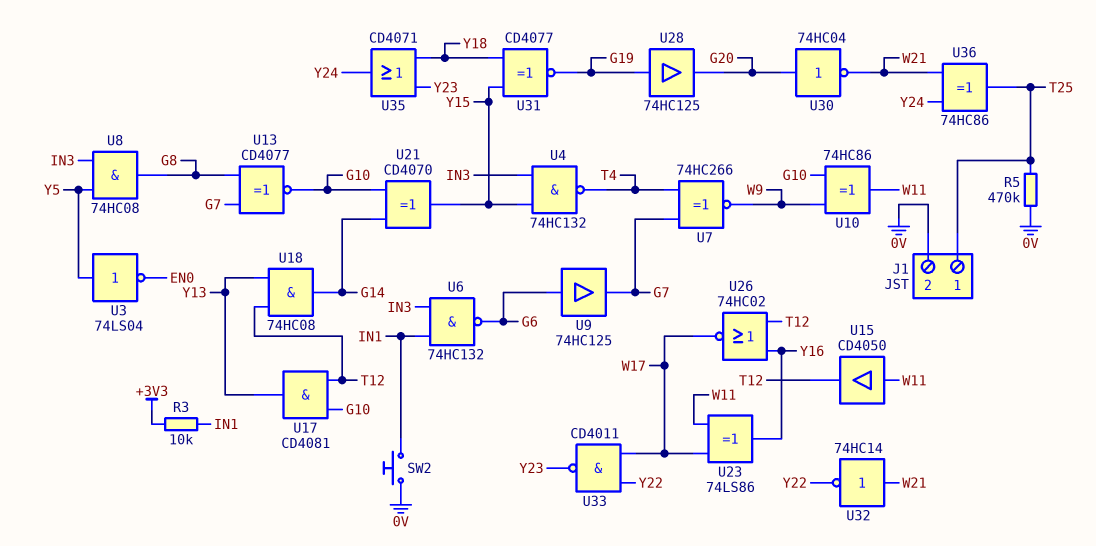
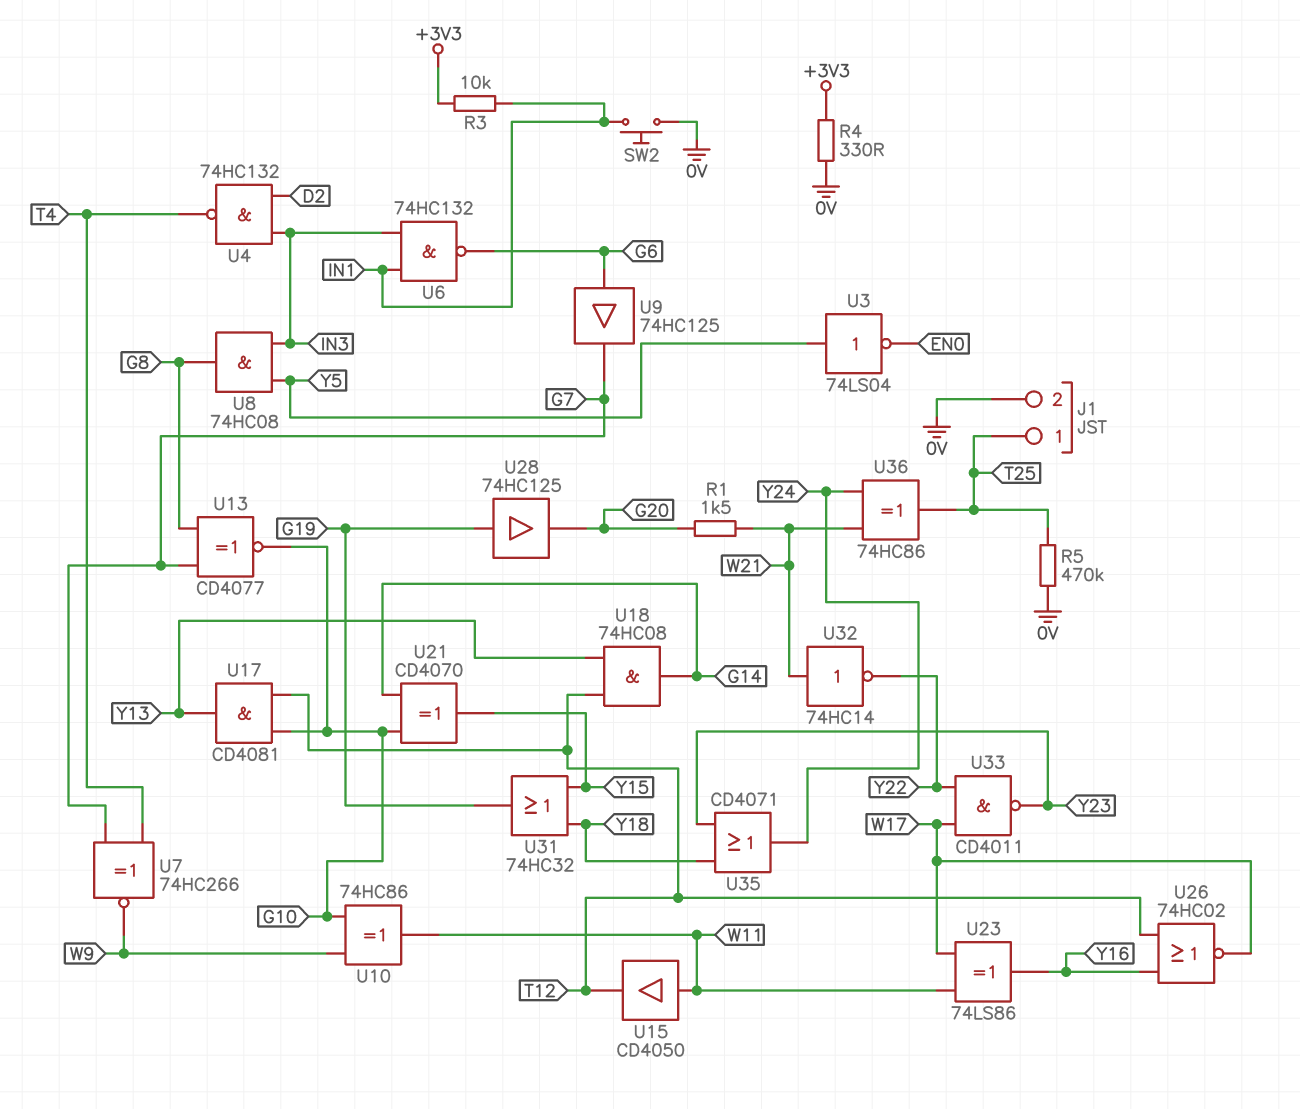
R1: none -> 1.5k (G20, W21)
R4: none -> 330 (+3V3, 0V)
U4: NAND 74HC132 (in IN3, in Y15, out T4) -> NAND 74HC132 (in D2, in IN3, out T4)
U30: NOT 74HC04 (in G20, out W21) -> none
U31: XNOR CD4077 (in Y15, in Y18, out G19) -> OR 74HC32 (in Y15, in Y18, out G19)

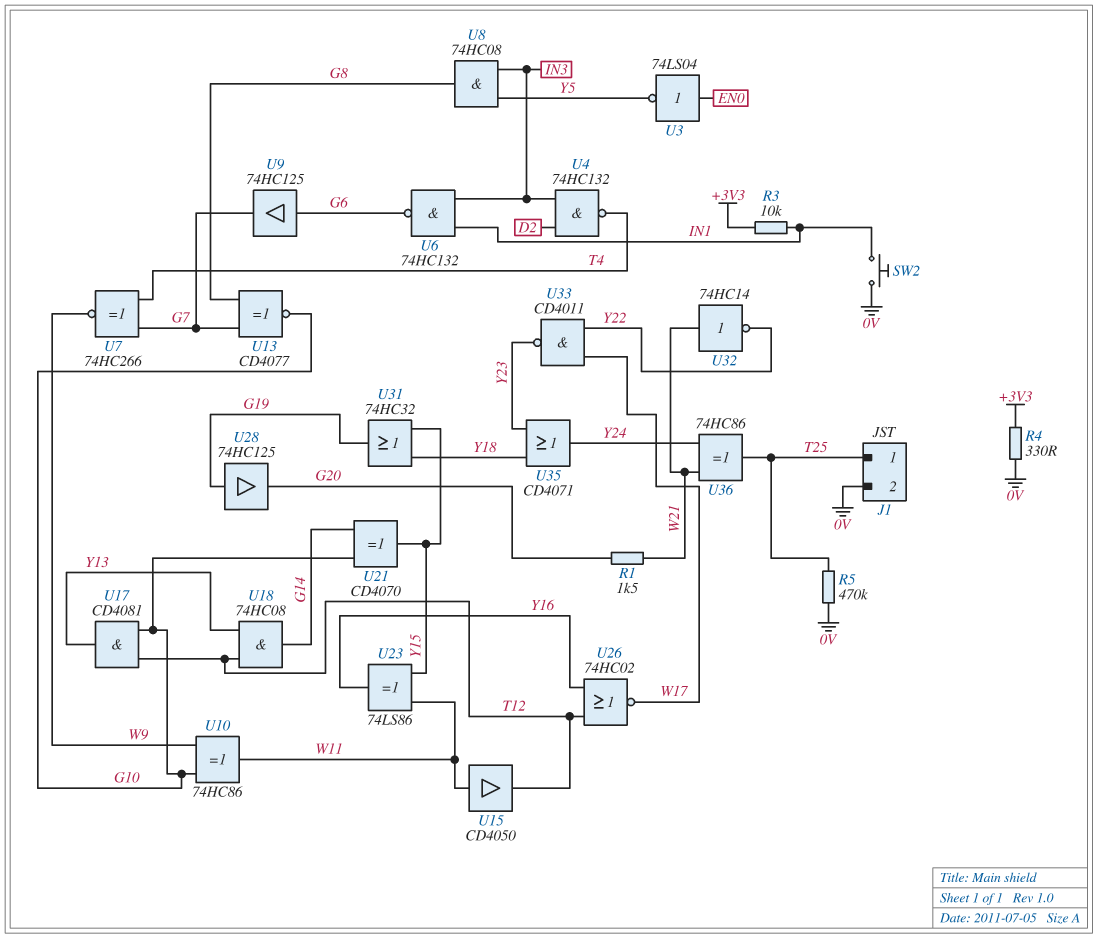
U3: NOT 74LS04 (in Y5, out EN0) -> NOT 74LS04 (in EN0, out Y5)
U23: XOR 74LS86 (in W11, in W17, out Y16) -> XOR 74LS86 (in W11, in Y15, out Y16)

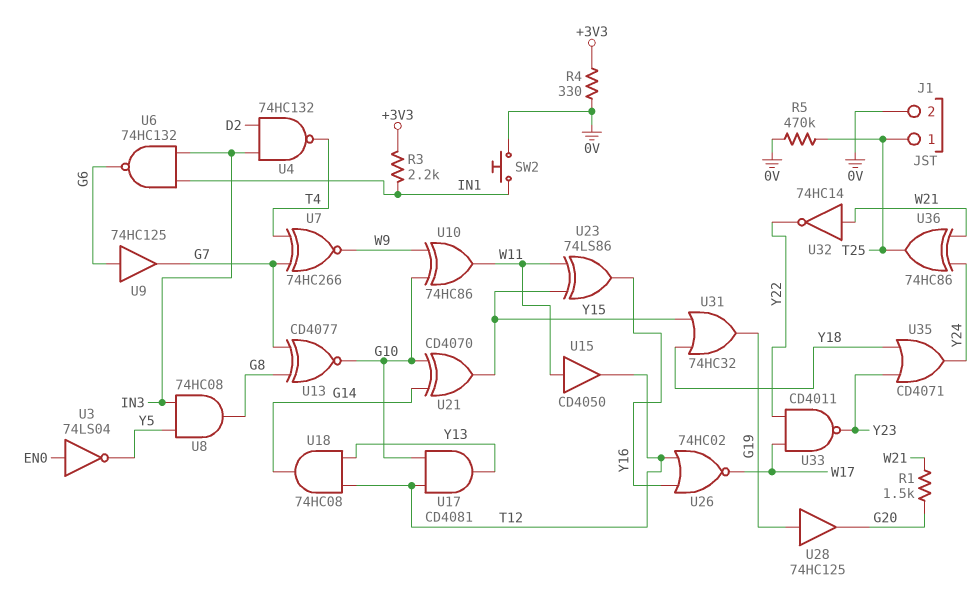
R3: 10k (+3V3, IN1) -> 2.2k (+3V3, IN1)

